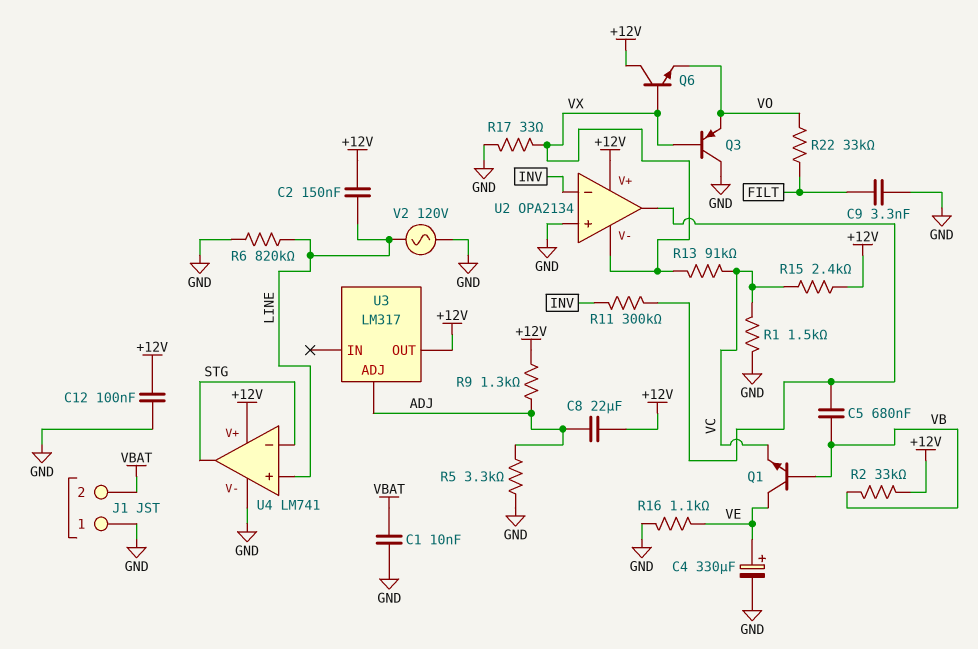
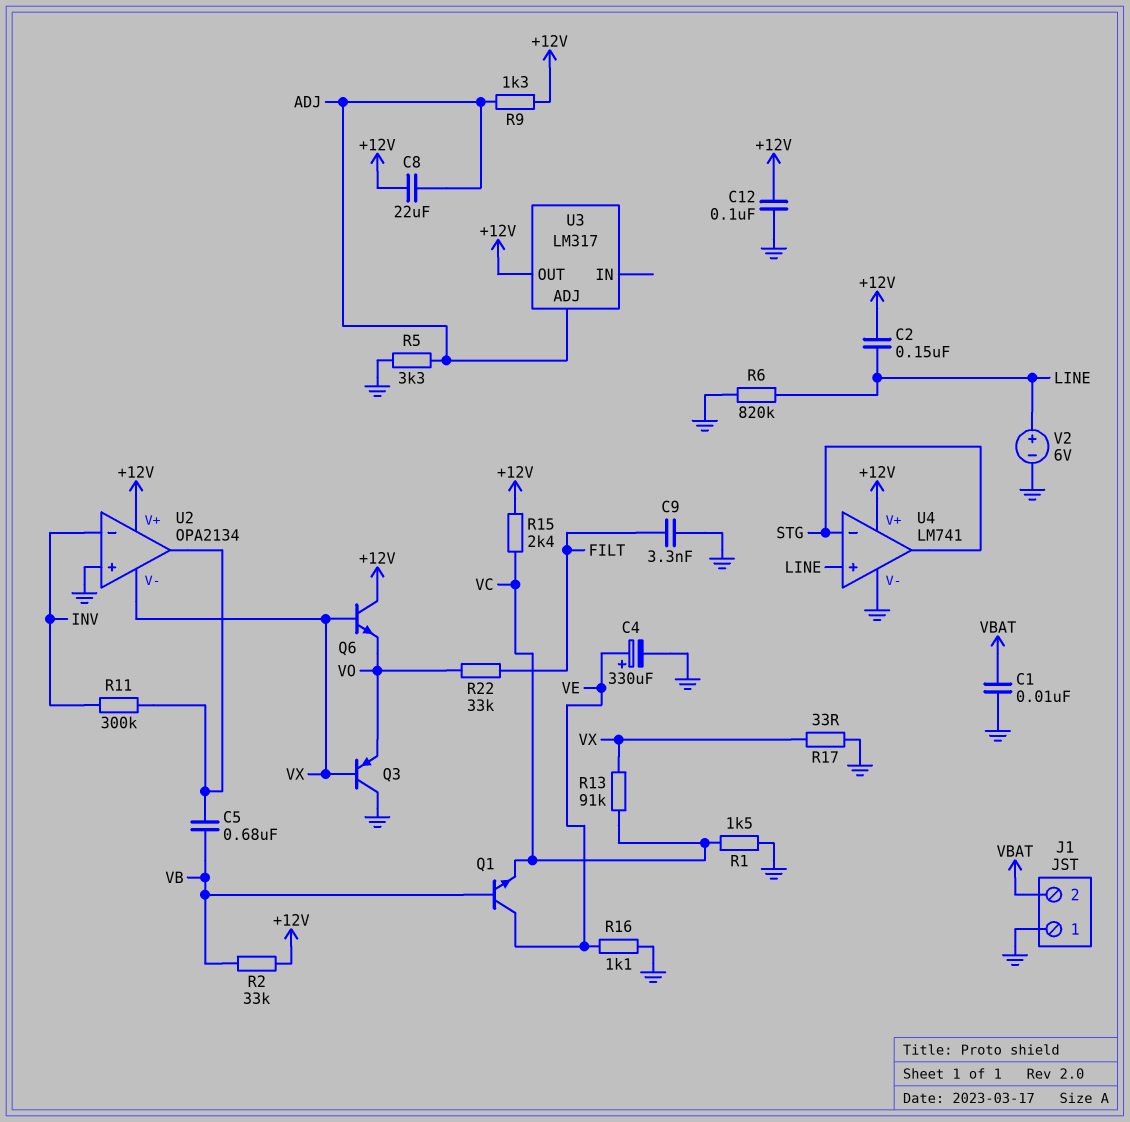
V2: AC 120V (GND, LINE) -> 6V (plus LINE, minus GND)

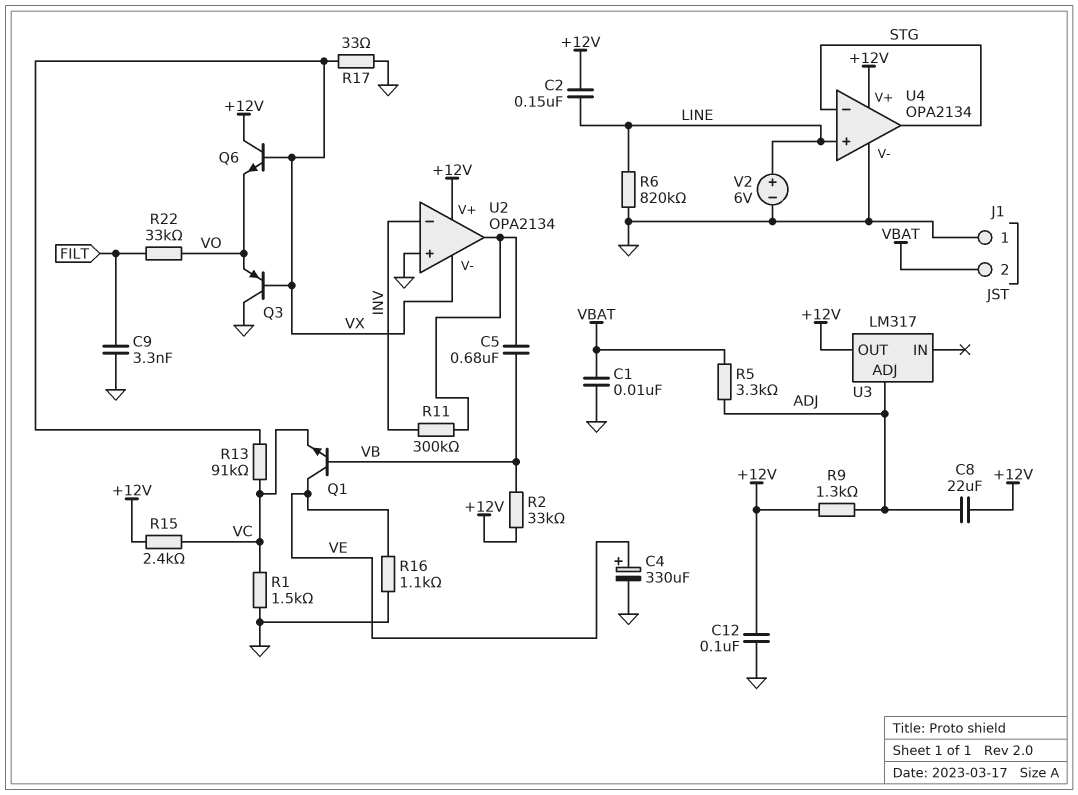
R5: 3.3k (ADJ, GND) -> 3.3k (ADJ, VBAT)
U4: LM741 -> OPA2134

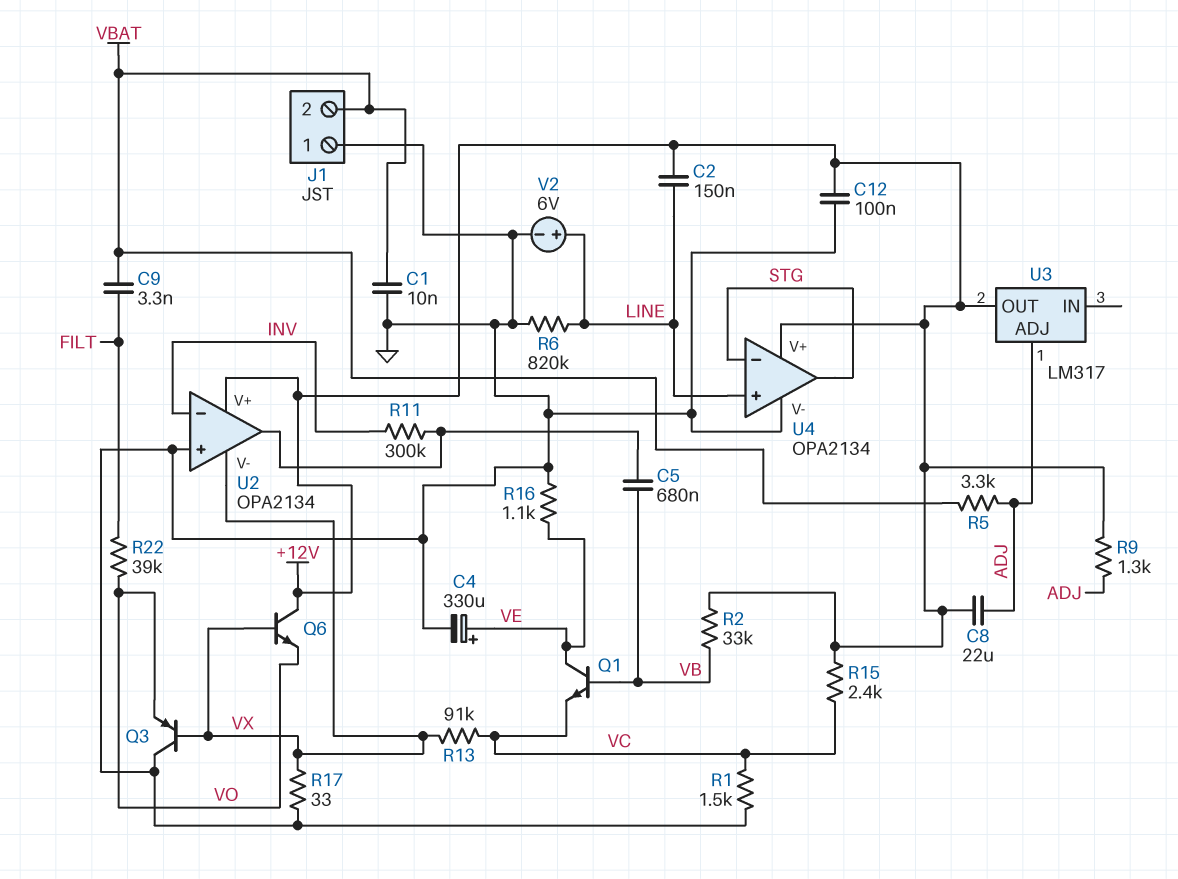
C9: 3.3nF (FILT, GND) -> 3.3nF (FILT, VBAT)
R22: 33k (FILT, VO) -> 39k (FILT, VO)

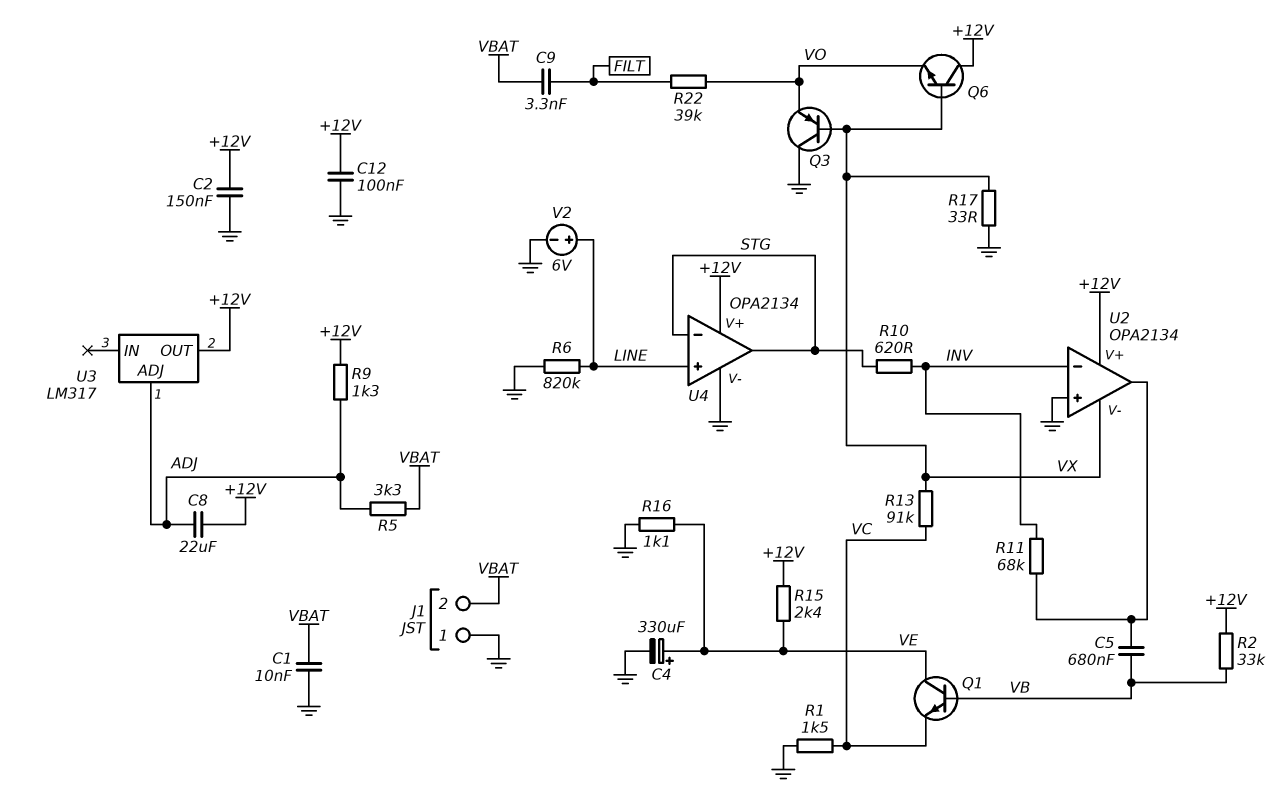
C2: 150nF (+12V, LINE) -> 150nF (+12V, GND)
R10: none -> 620 (INV, STG)
R11: 300k (INV, U2/out) -> 68k (INV, U2/out)
R15: 2.4k (+12V, VC) -> 2.4k (+12V, VE)

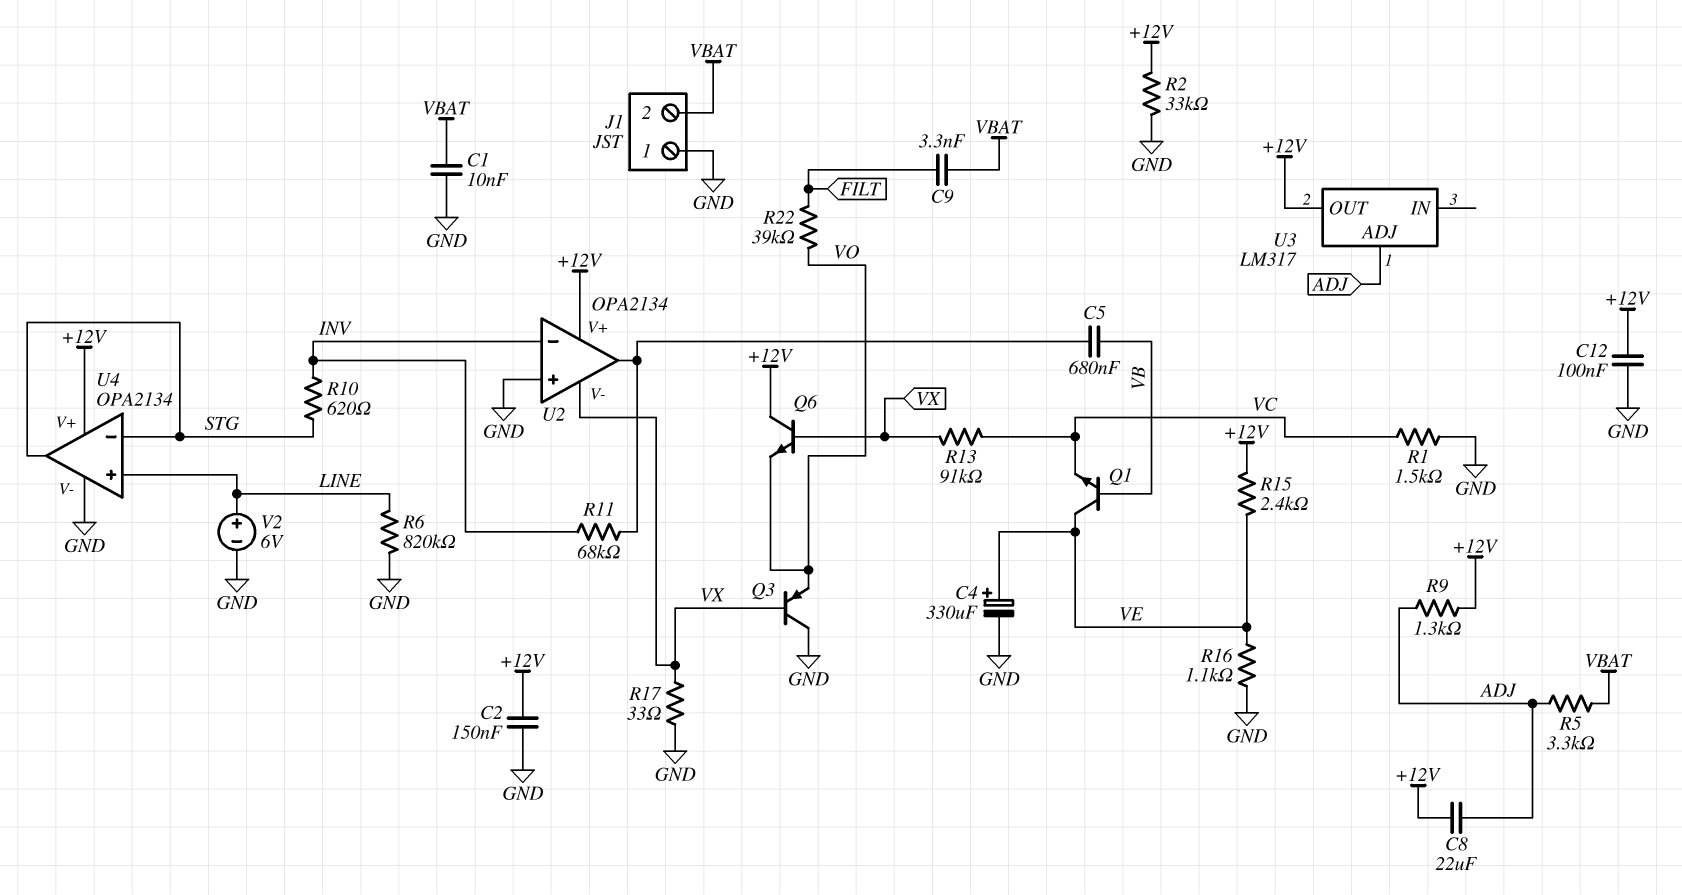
R2: 33k (+12V, VB) -> 33k (+12V, GND)

